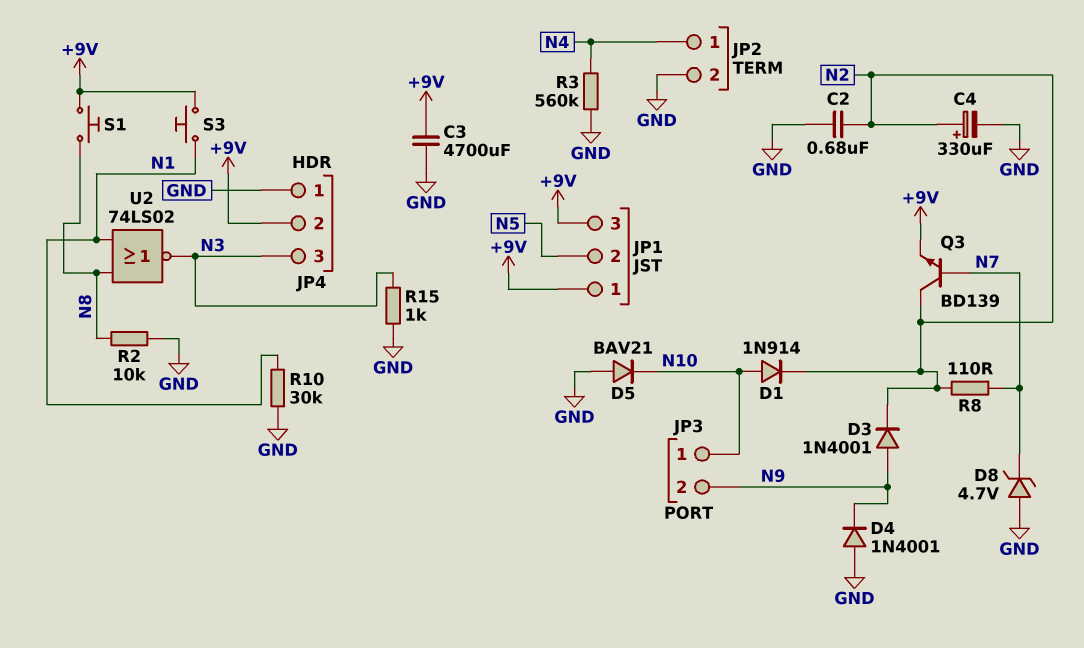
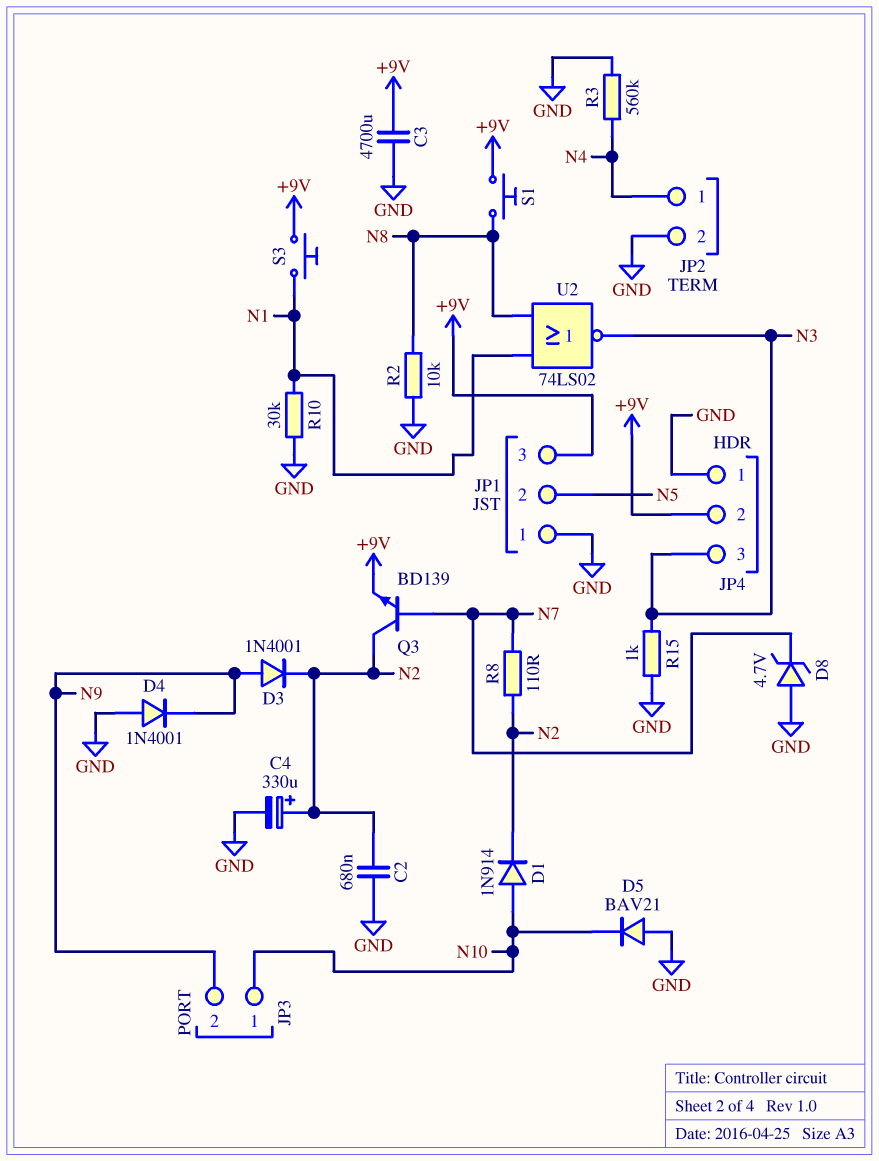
JP1 pin 1: +9V -> GND

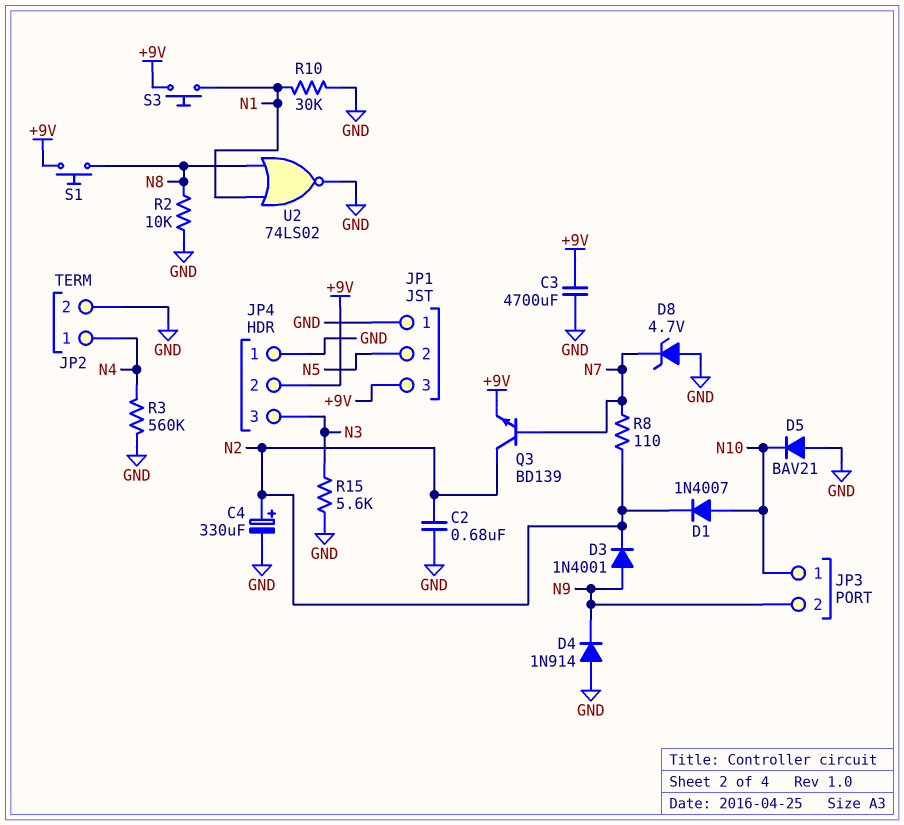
D1: diode 1N914 (A N10, K N2) -> diode 1N4007 (A N10, K N2)
D4: diode 1N4001 (A GND, K N9) -> diode 1N914 (A GND, K N9)
R15: 1k (GND, N3) -> 5.6k (GND, N3)
U2: NOR 74LS02 (in N1, in N8, out N3) -> NOR 74LS02 (in N1, in N8, out GND)

